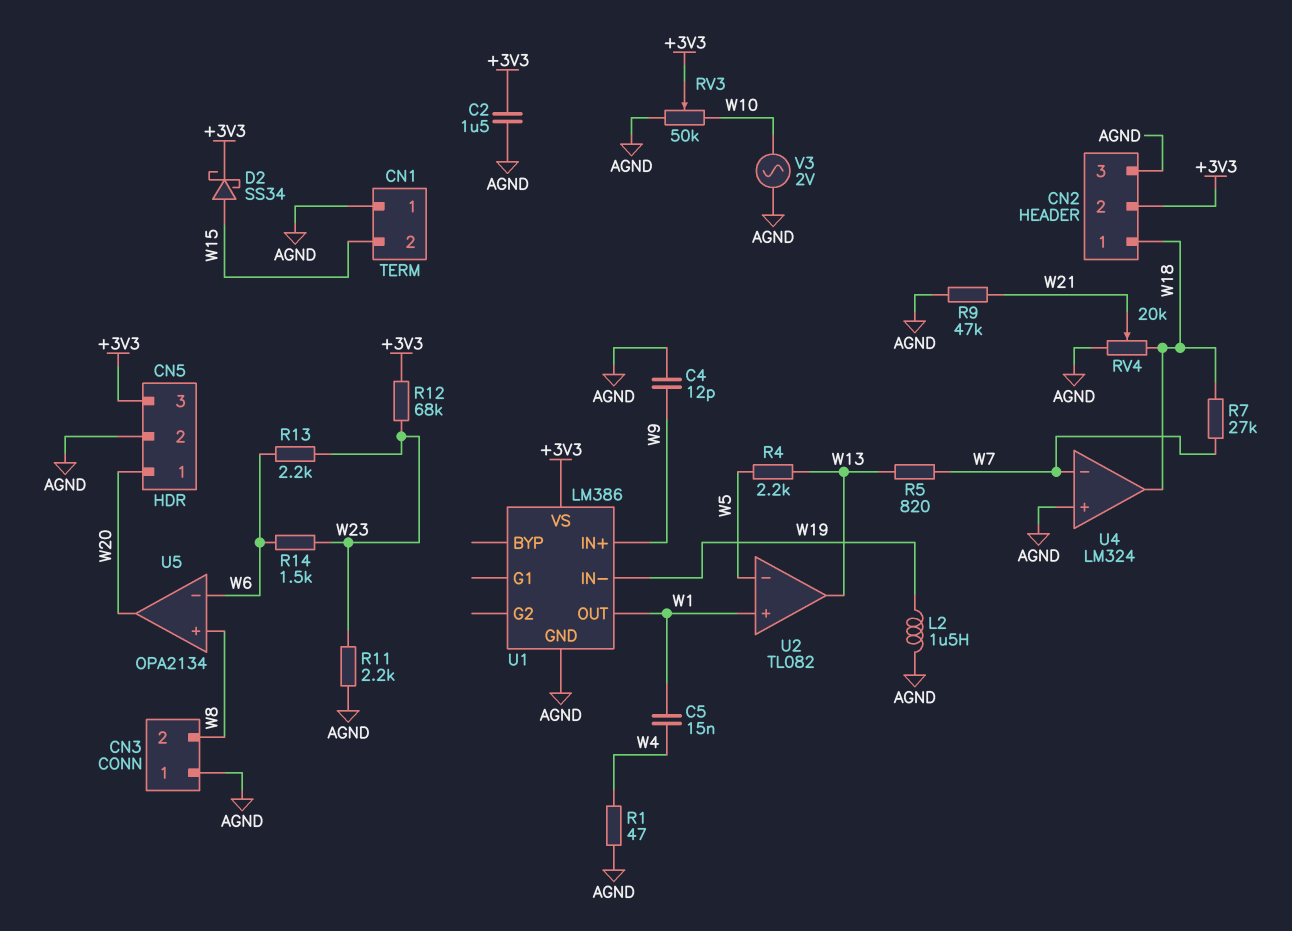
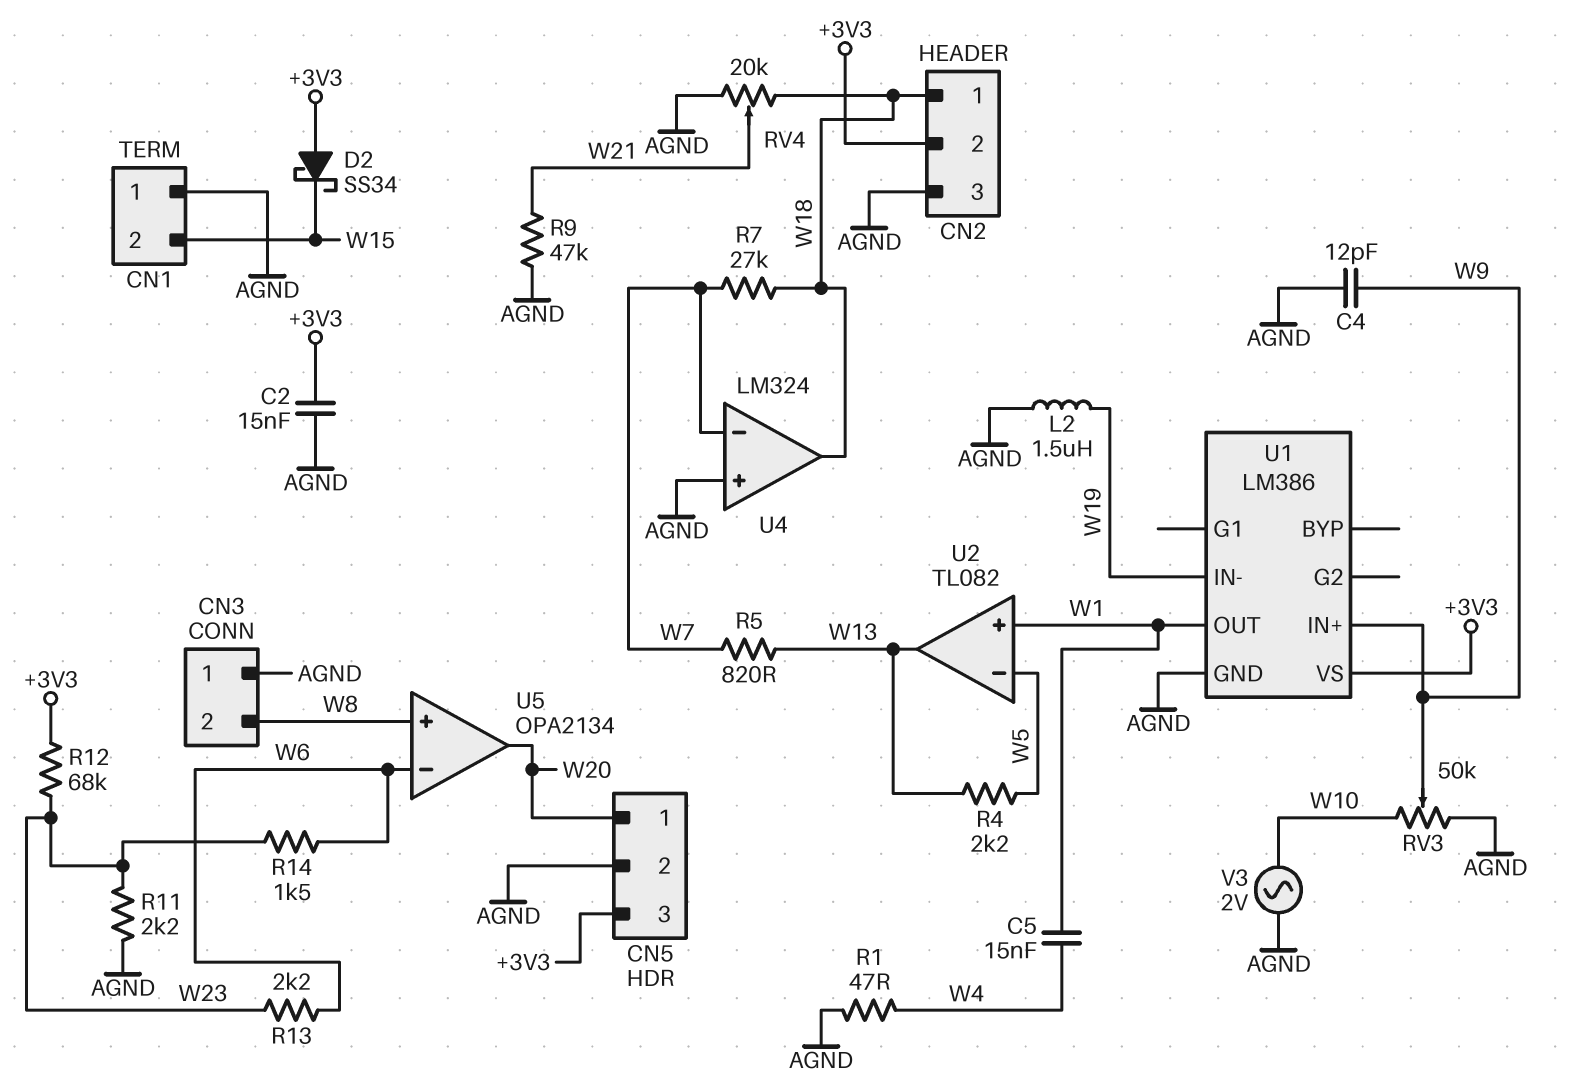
C2: 1.5uF (+3V3, AGND) -> 15nF (+3V3, AGND)
D2: schottky SS34 (A W15, K +3V3) -> schottky SS34 (A +3V3, K W15)
RV3: 50k (AGND, W10, wiper +3V3) -> 50k (AGND, W10, wiper W9)

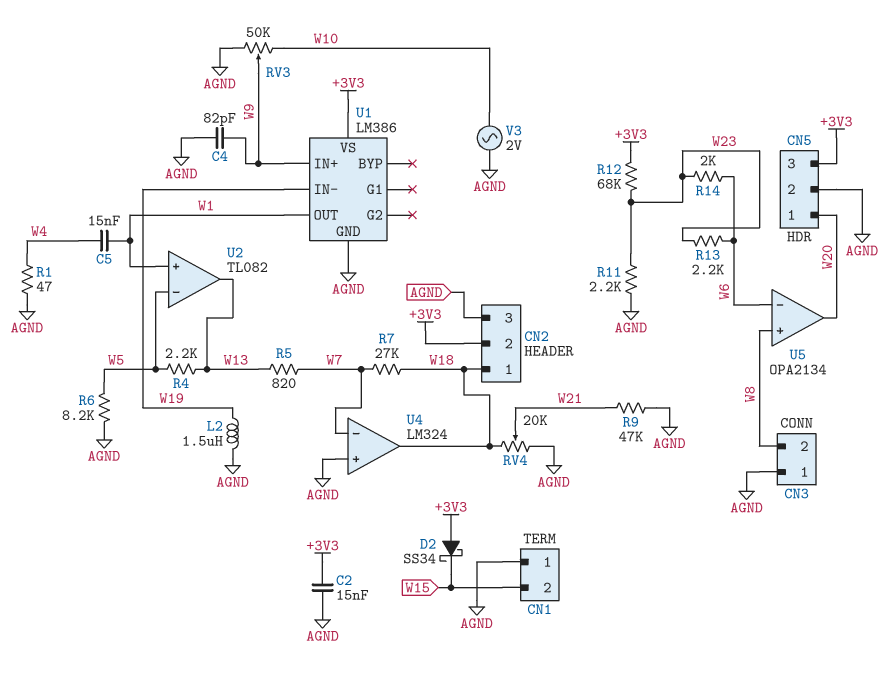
C4: 12pF (AGND, W9) -> 82pF (AGND, W9)
R6: none -> 8.2k (AGND, W5)
R14: 1.5k (W6, W23) -> 2k (W6, W23)

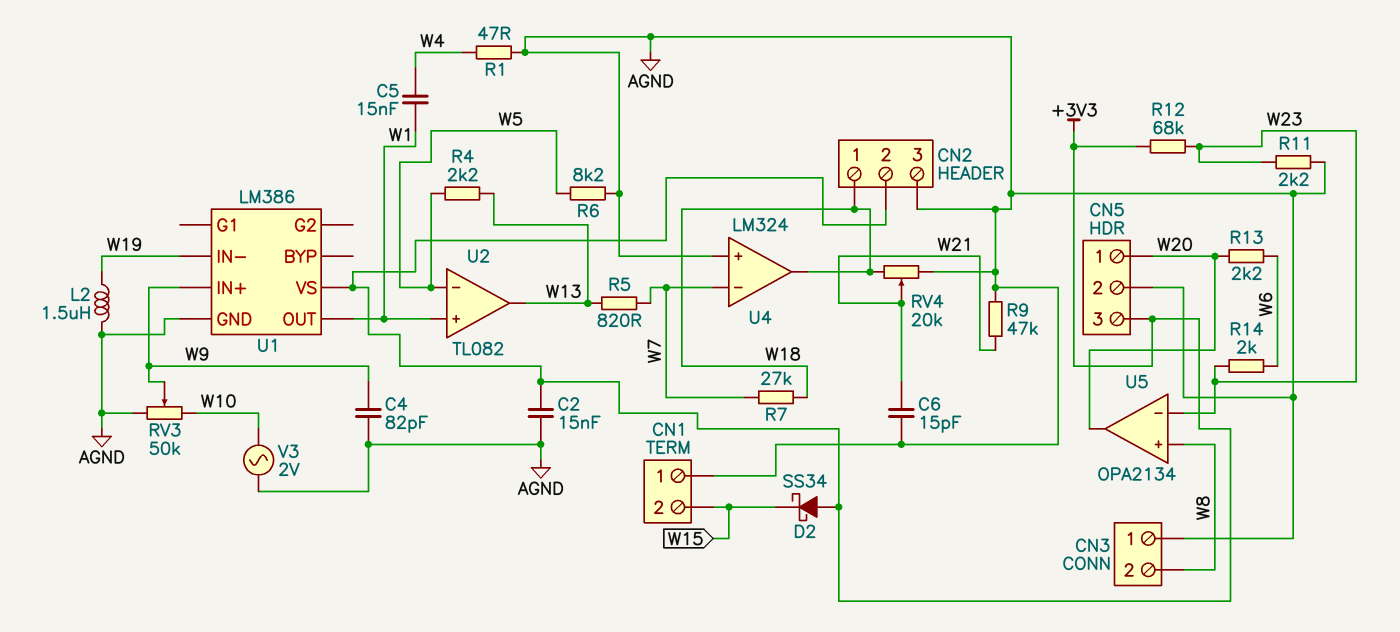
C6: none -> 15pF (AGND, W21)
R13: 2.2k (W6, W23) -> 2.2k (W6, W20)
U5 pin in-: W6 -> W23

